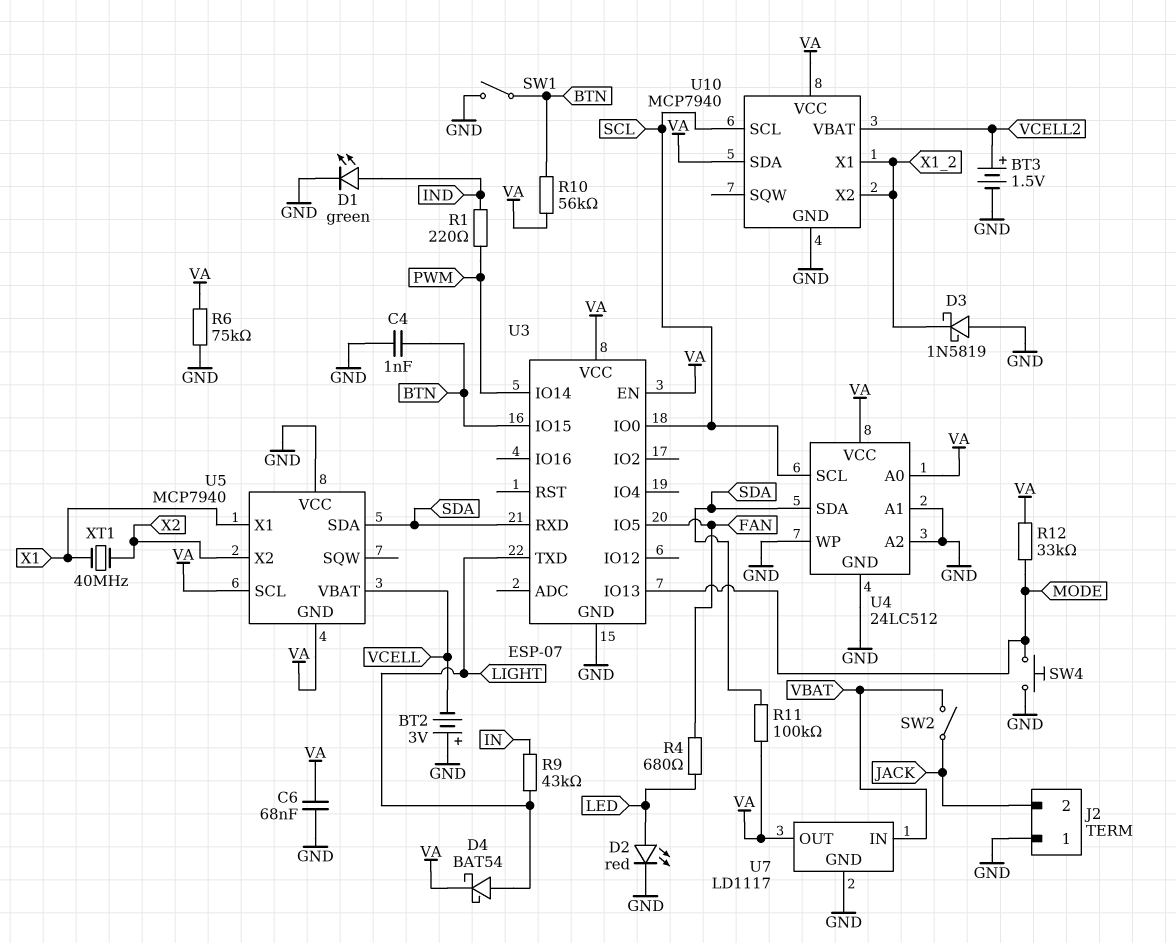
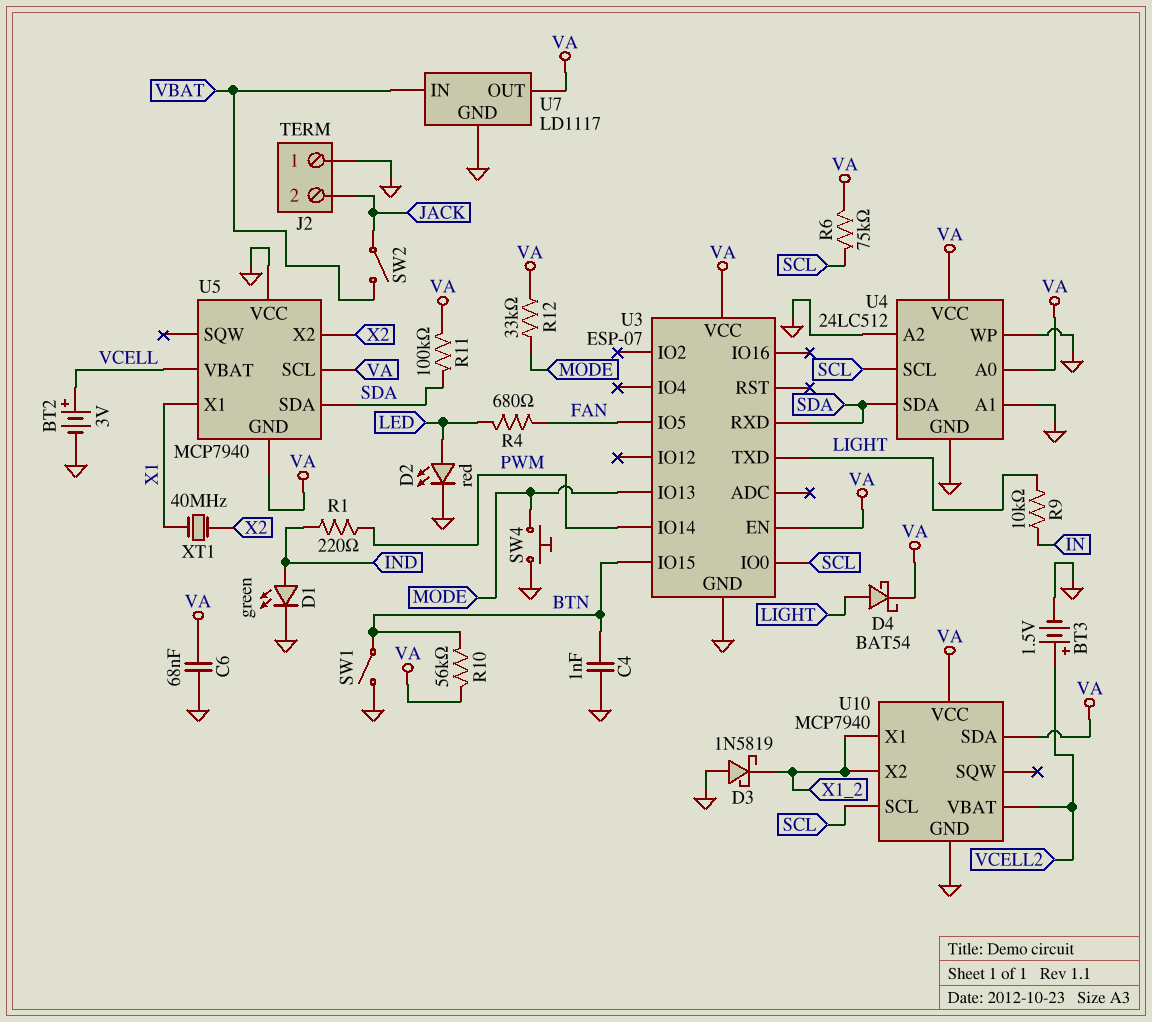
BT2: 3V (plus GND, minus VCELL) -> 3V (plus VCELL, minus GND)
R6: 75k (GND, VA) -> 75k (SCL, VA)
R9: 43k (IN, LIGHT) -> 10k (IN, LIGHT)

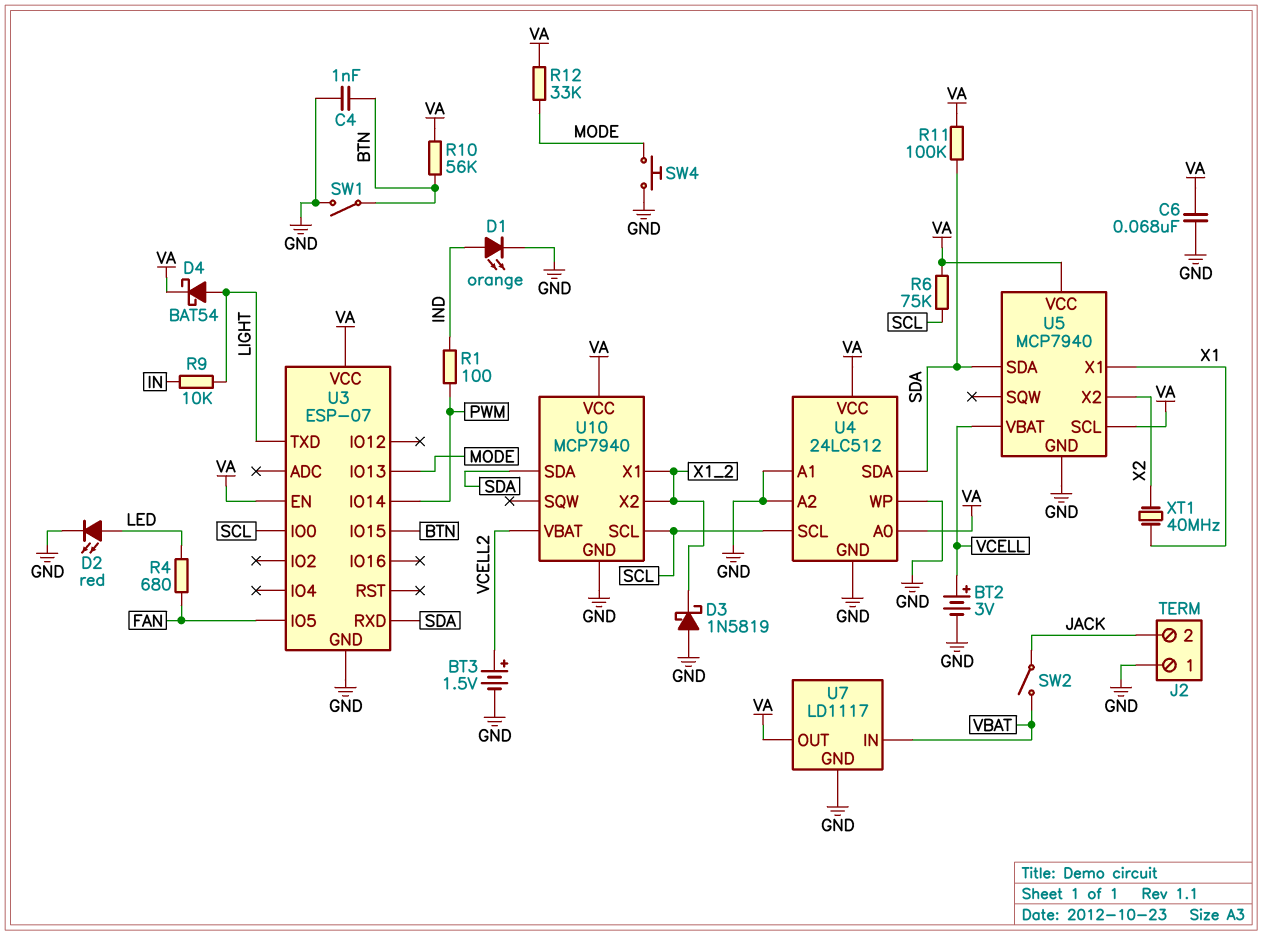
D1: LED green (A IND, K GND) -> LED orange (A IND, K GND)
R1: 220 (IND, PWM) -> 100 (IND, PWM)
U5 pin GND: VA -> GND
U5 pin VCC: GND -> VA
U10 pin SDA: VA -> SDA

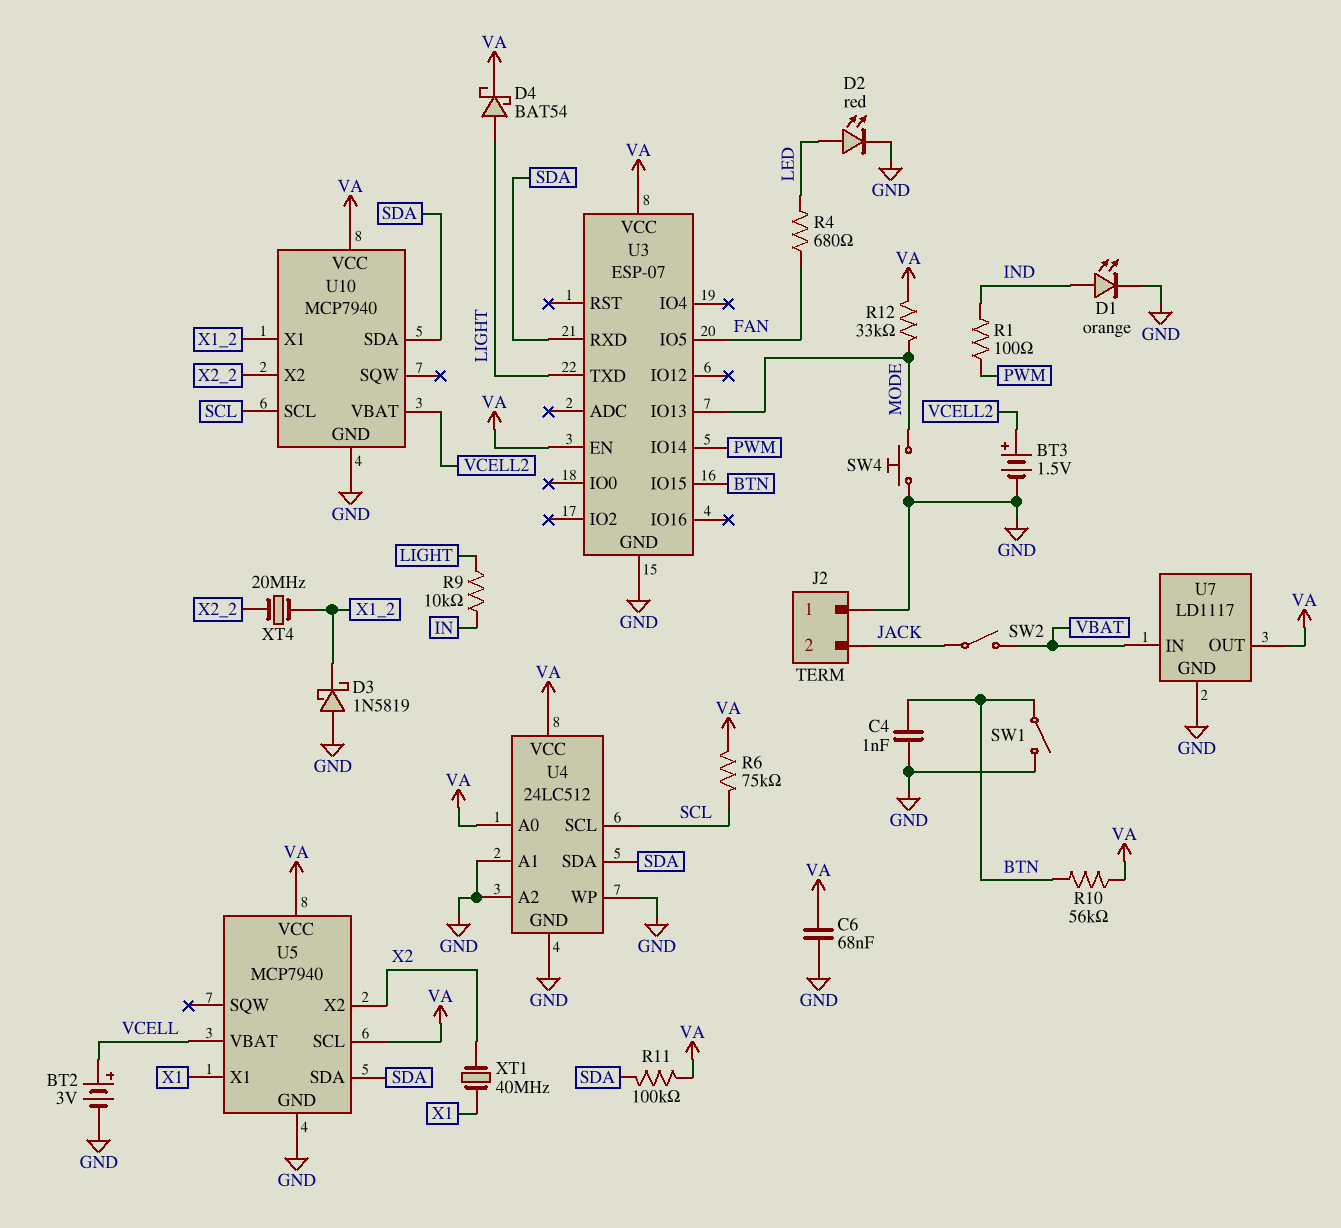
U3 pin IO0: SCL -> none
U10 pin X2: X1_2 -> X2_2
XT4: none -> 20MHz (X1_2, X2_2)

